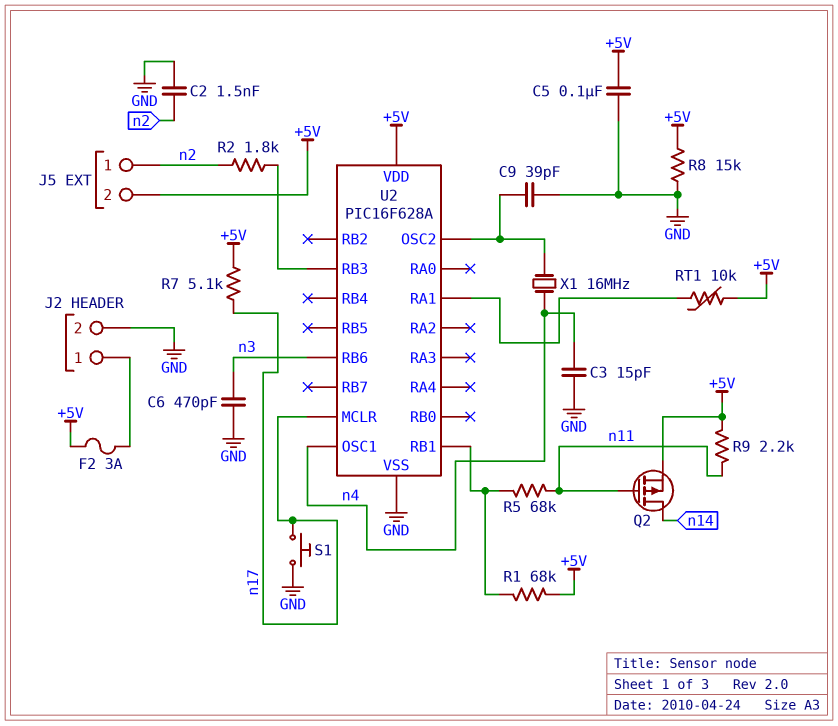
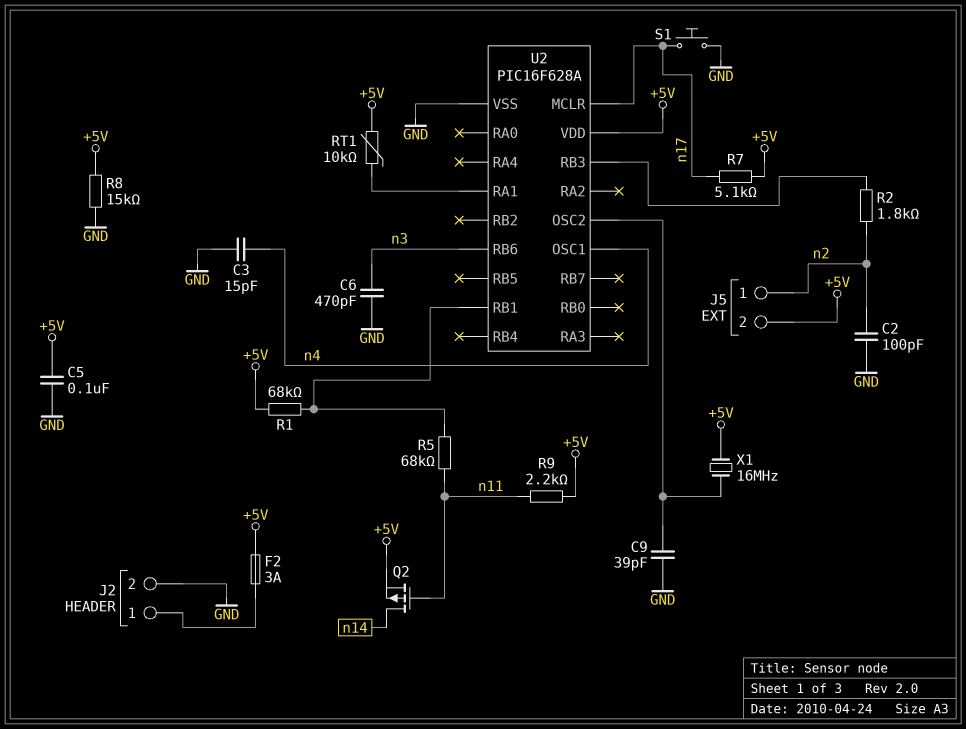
C2: 1.5nF (GND, n2) -> 100pF (GND, n2)
X1: 16MHz (U2/OSC2, n4) -> 16MHz (+5V, U2/OSC2)

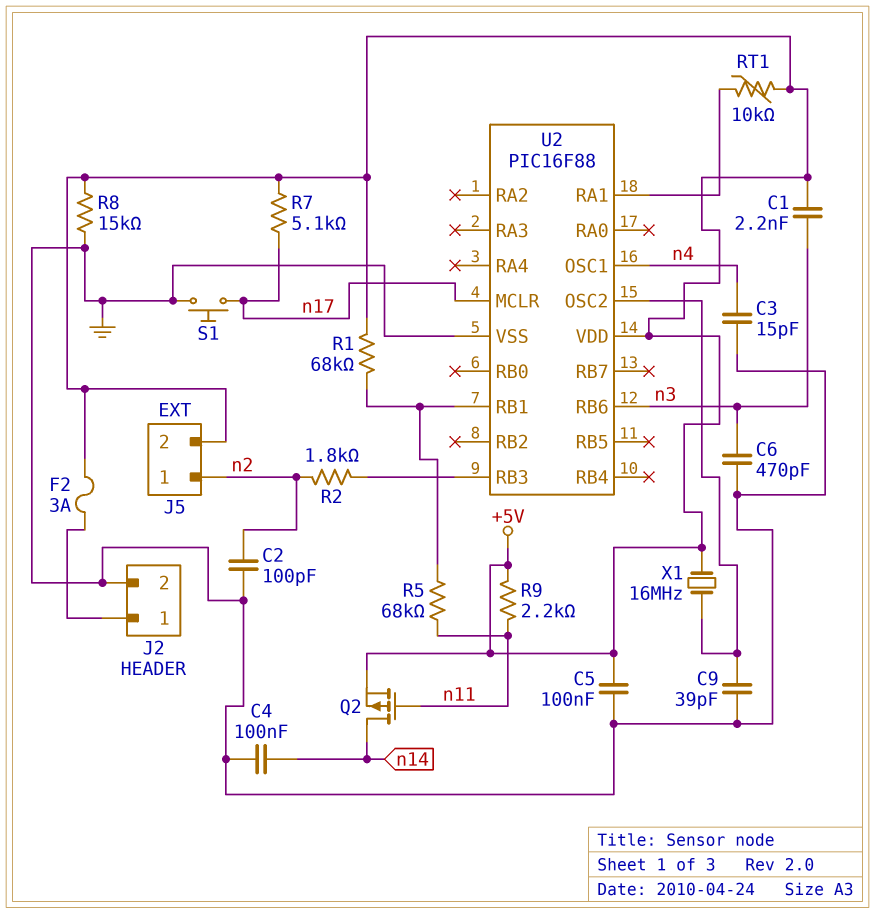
C1: none -> 2.2nF (+5V, n3)
C4: none -> 100nF (GND, n14)
U2: PIC16F628A -> PIC16F88

